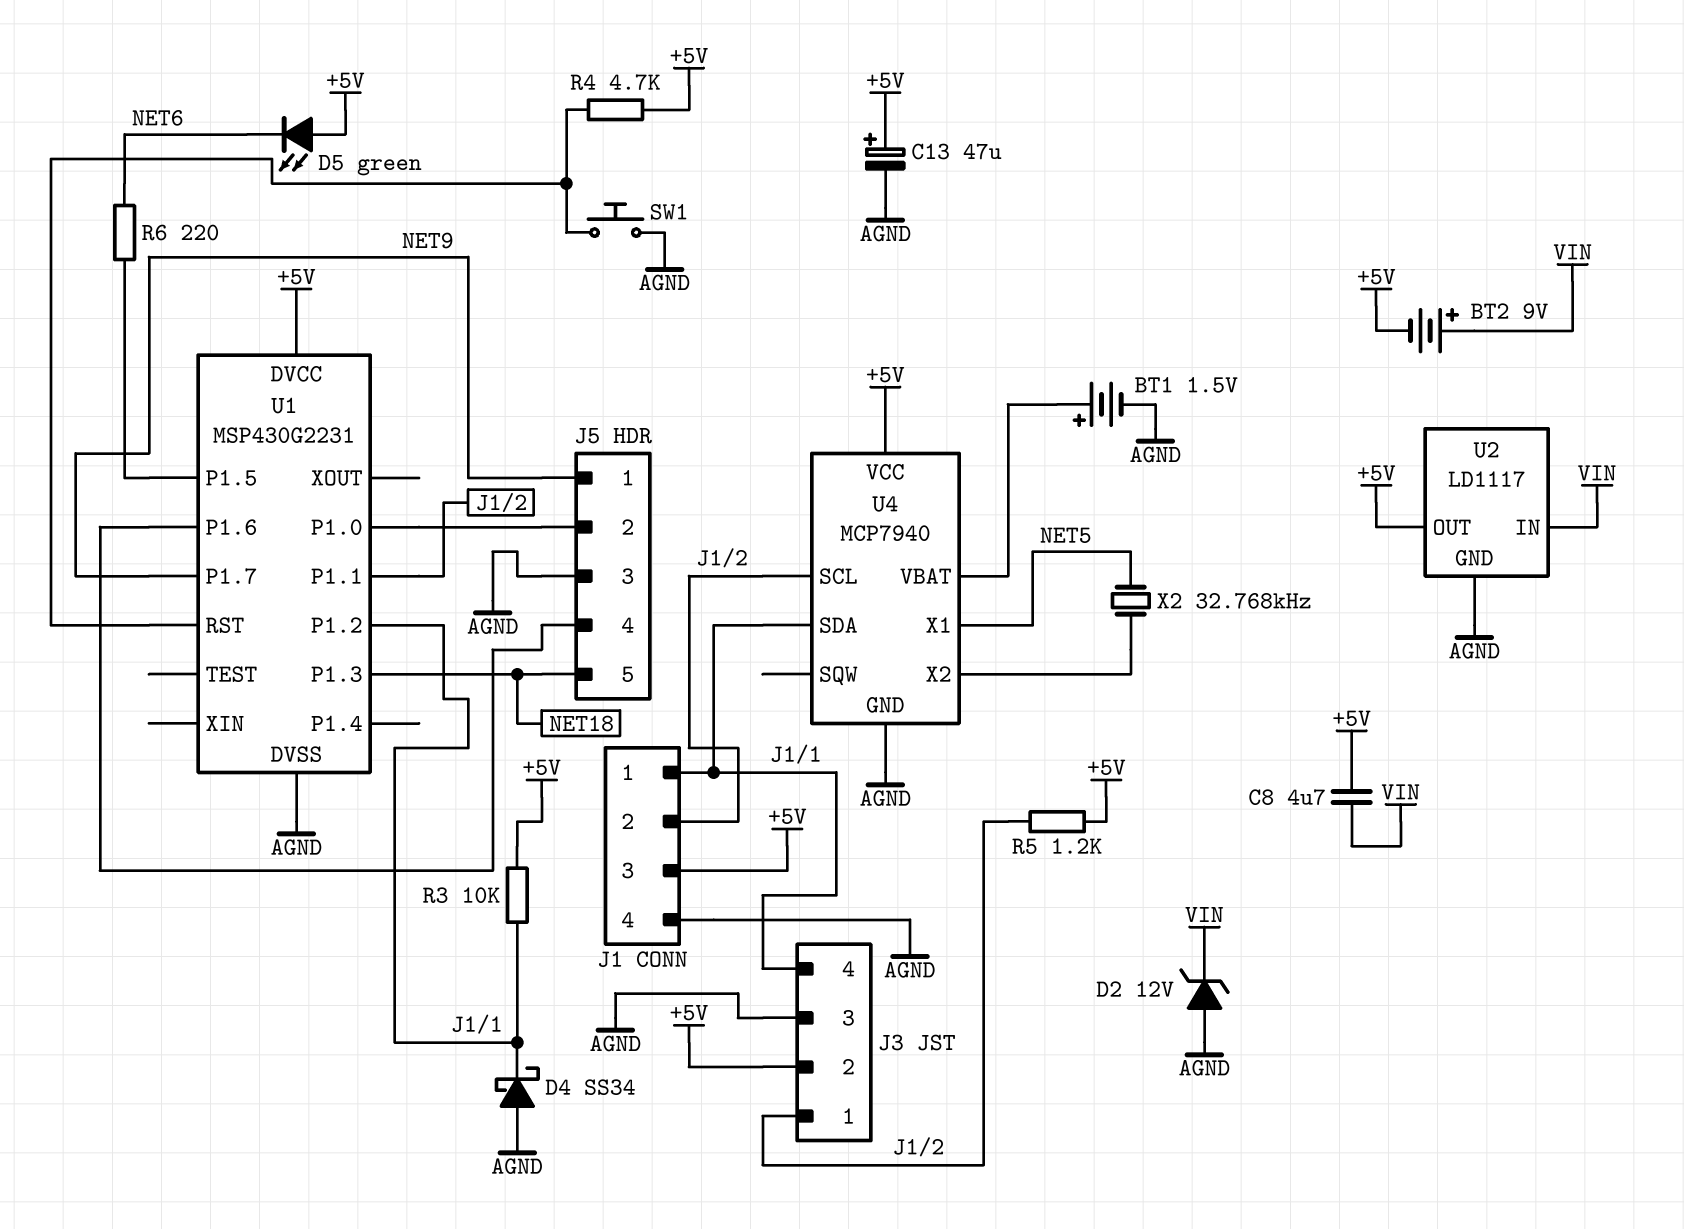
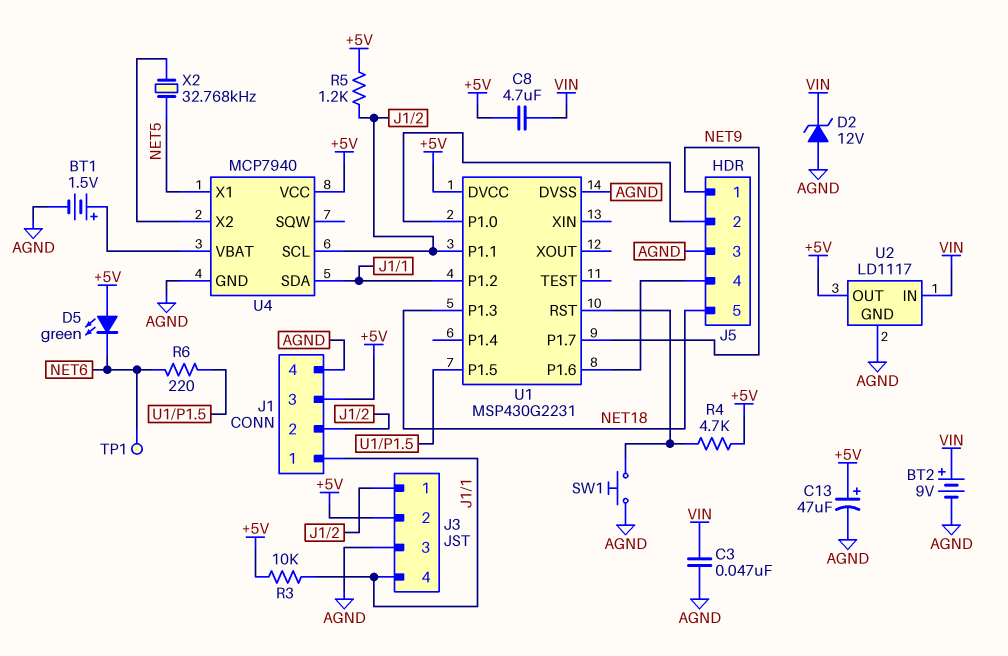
BT2: 9V (plus VIN, minus +5V) -> 9V (plus VIN, minus AGND)
C3: none -> 47nF (AGND, VIN)
D4: schottky SS34 (A AGND, K J1/1) -> none
TP1: none -> test point (NET6)

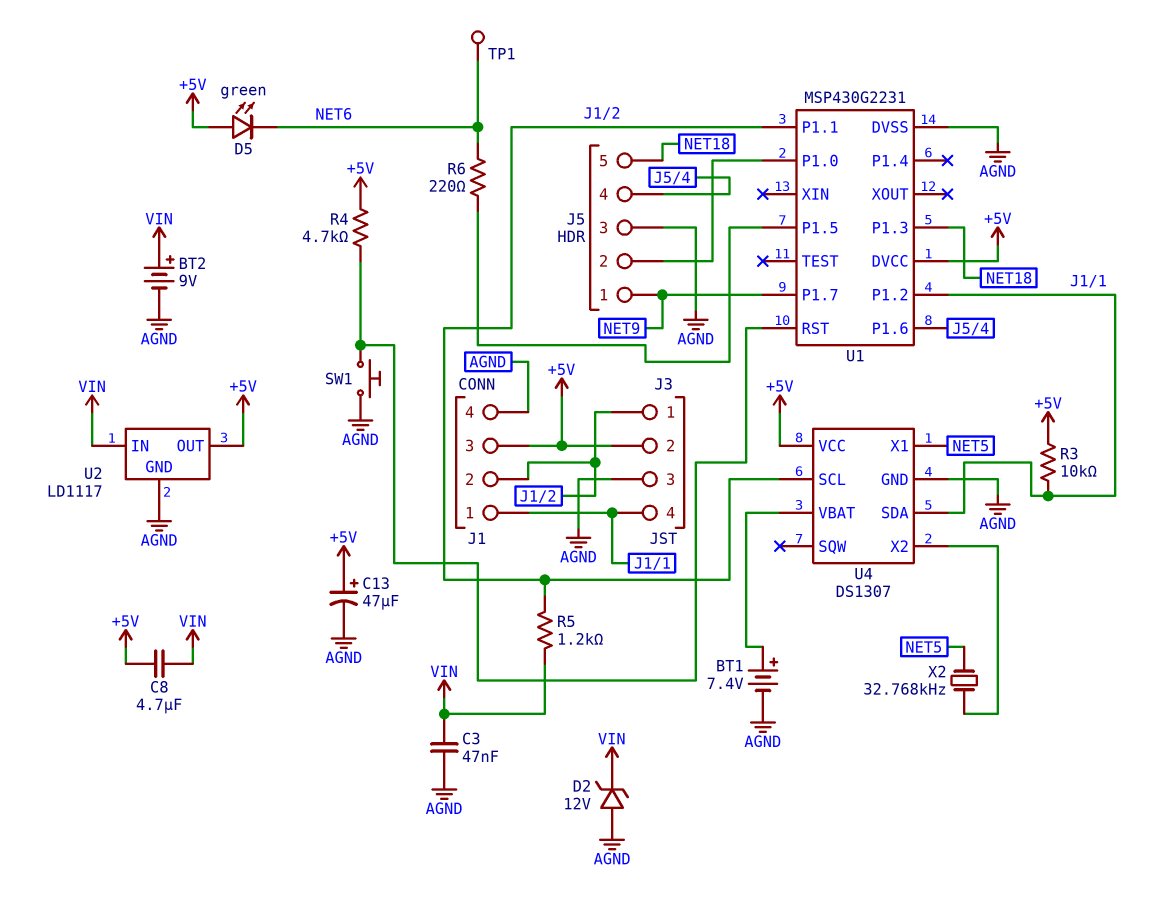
BT1: 1.5V (plus U4/VBAT, minus AGND) -> 7.4V (plus U4/VBAT, minus AGND)
R5: 1.2k (+5V, J1/2) -> 1.2k (J1/2, VIN)
U4: MCP7940 -> DS1307

